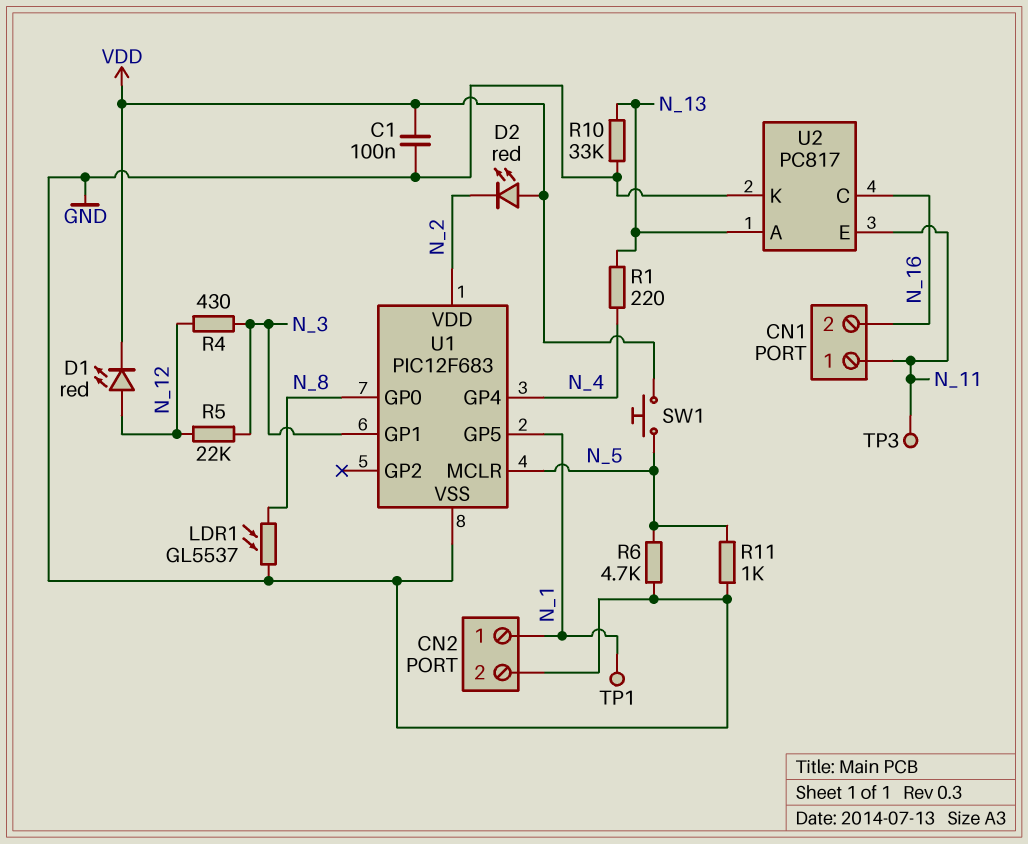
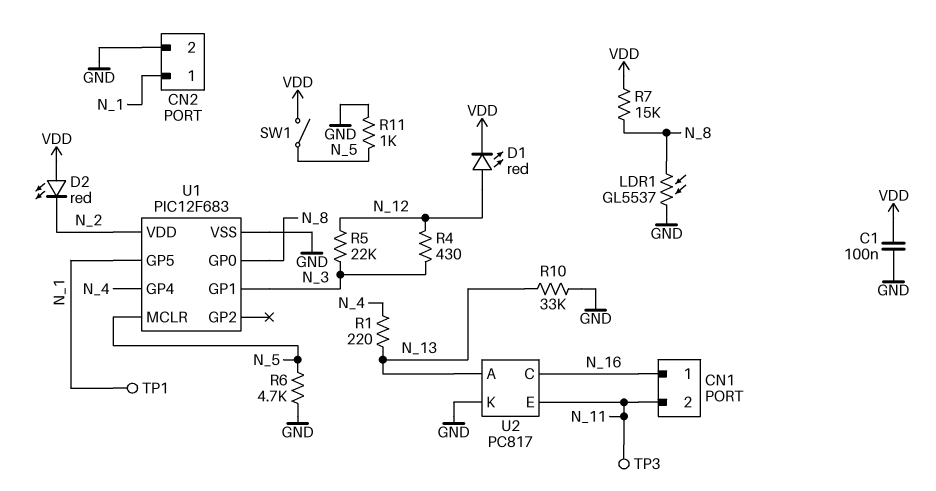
CN1 pin 1: N_11 -> N_16
CN1 pin 2: N_16 -> N_11
R7: none -> 15k (N_8, VDD)
SW1: button (N_5, VDD) -> switch (N_5, VDD)

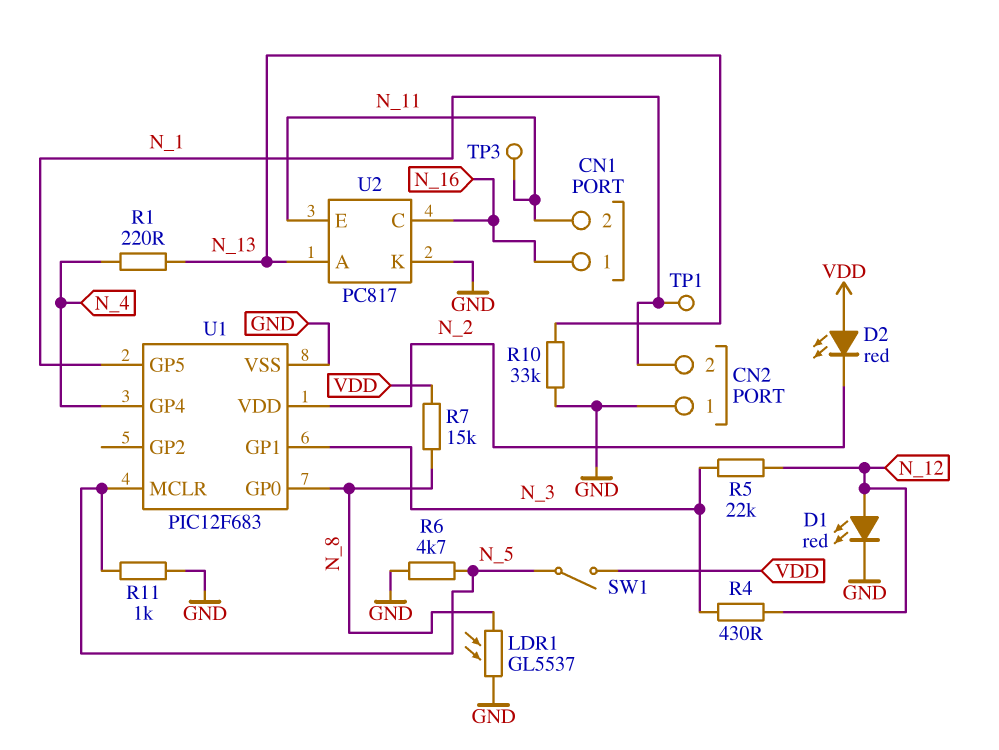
C1: 100nF (GND, VDD) -> none
CN2 pin 1: N_1 -> GND
CN2 pin 2: GND -> N_1
D1: LED red (A N_12, K VDD) -> LED red (A N_12, K GND)

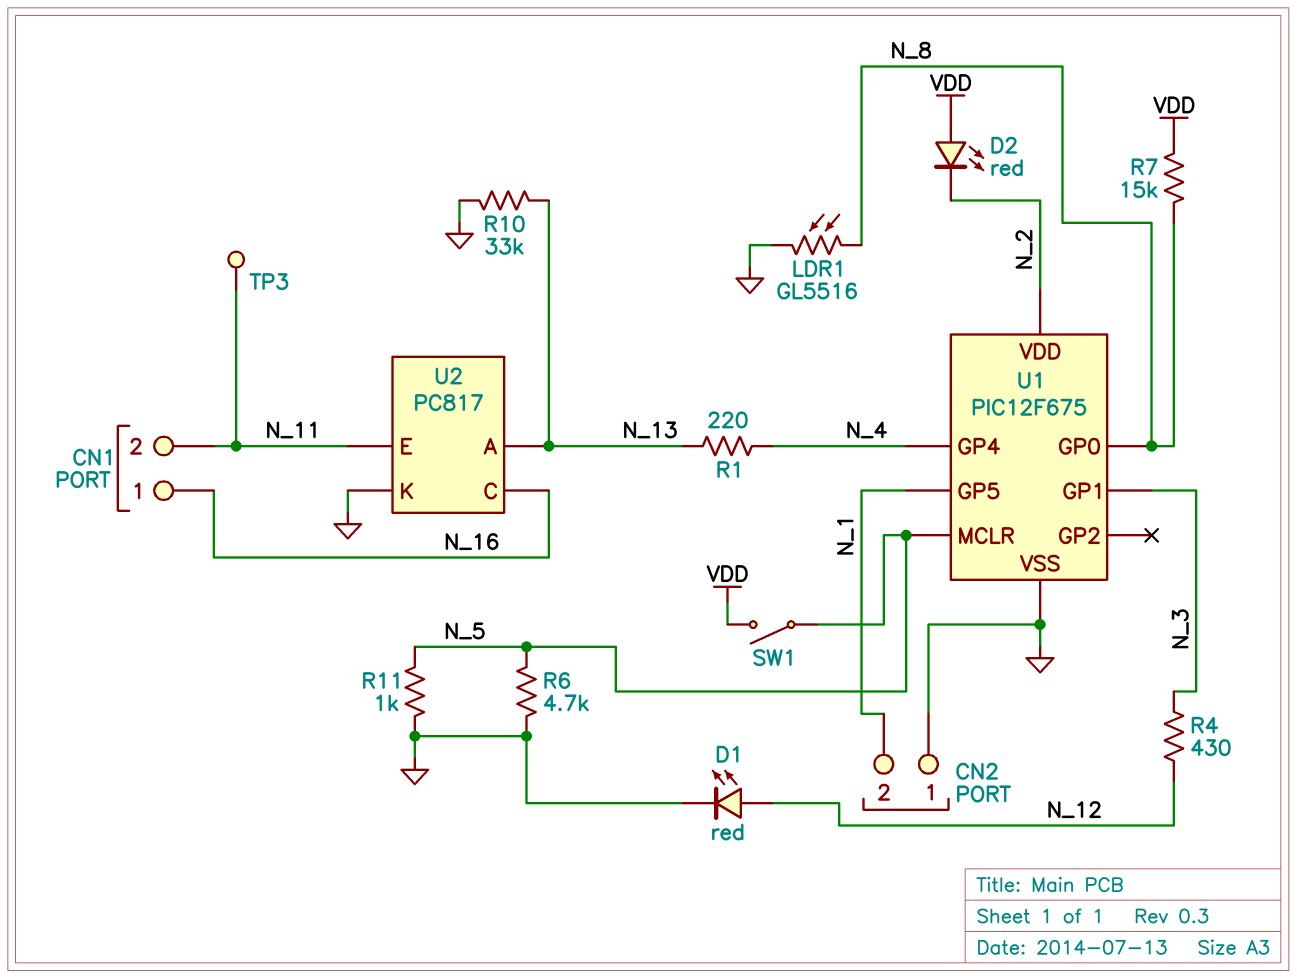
LDR1: GL5537 (GND, N_8) -> GL5516 (GND, N_8)
R5: 22k (N_3, N_12) -> none
TP1: test point (N_1) -> none
U1: PIC12F683 -> PIC12F675

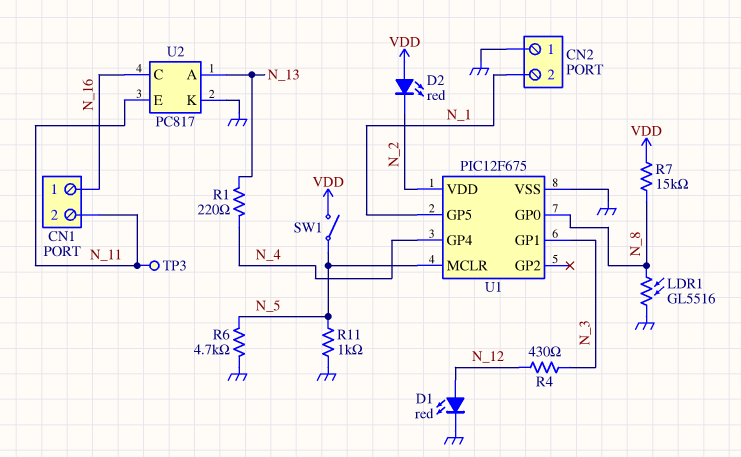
R10: 33k (GND, N_13) -> none

